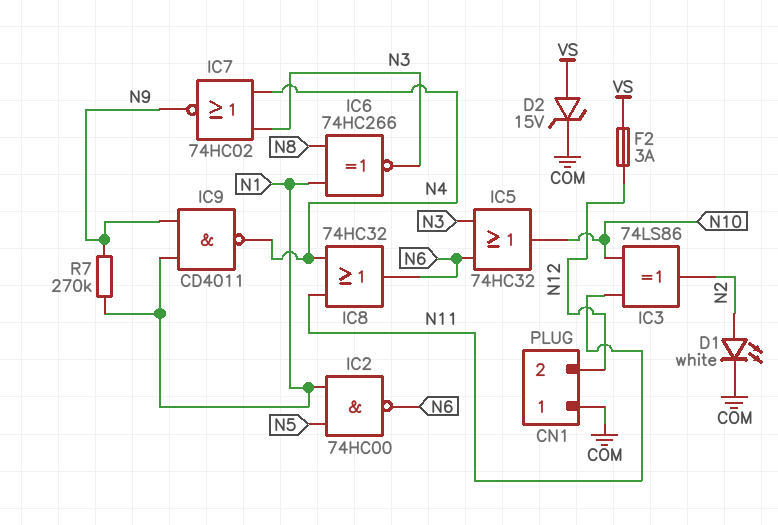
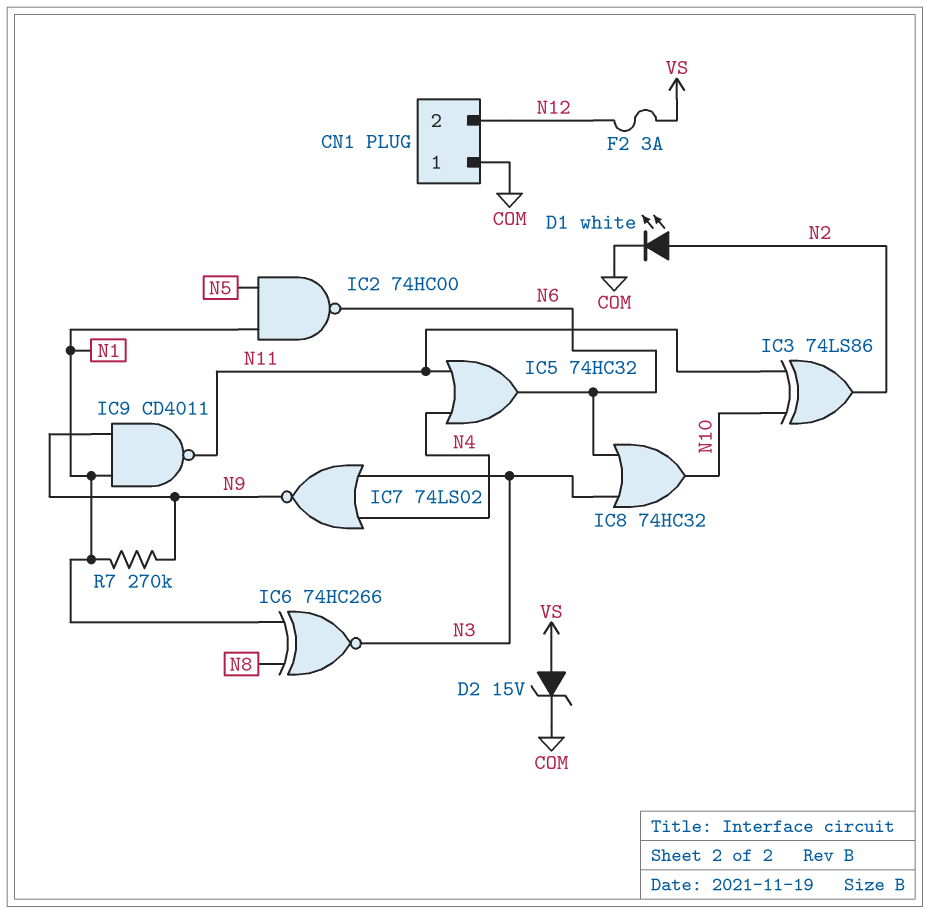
IC5: OR 74HC32 (in N3, in N6, out N10) -> OR 74HC32 (in N4, in N11, out N6)
IC7: NOR 74HC02 (in N3, in N4, out N9) -> NOR 74LS02 (in N3, in N4, out N9)
IC8: OR 74HC32 (in N4, in N11, out N6) -> OR 74HC32 (in N3, in N6, out N10)
IC9: NAND CD4011 (in N1, in N9, out N4) -> NAND CD4011 (in N1, in N9, out N11)

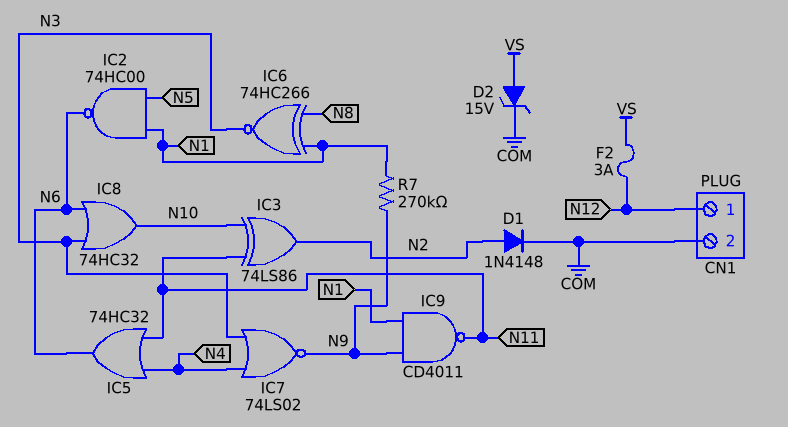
CN1 pin 1: COM -> N12
CN1 pin 2: N12 -> COM
D1: LED white (A N2, K COM) -> diode 1N4148 (A N2, K COM)

